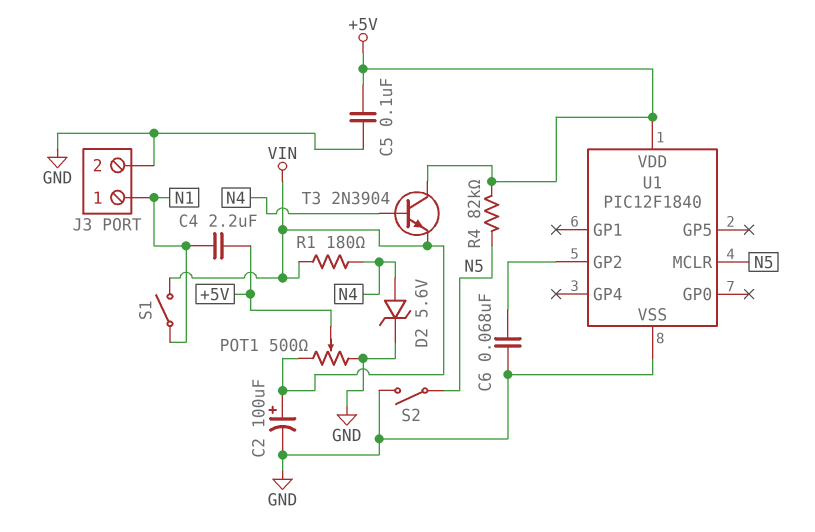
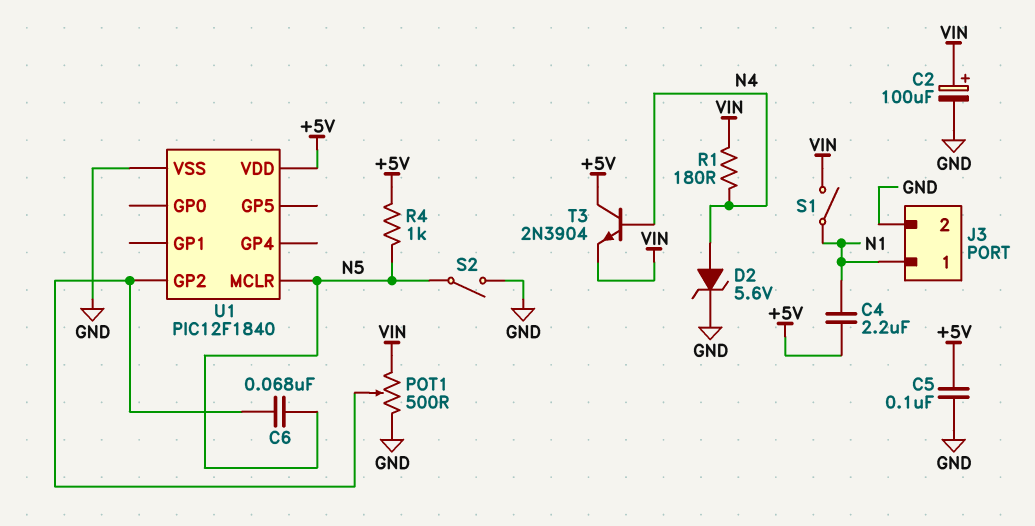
C6: 68nF (GND, U1/GP2) -> 68nF (N5, U1/GP2)
POT1: 500 (GND, VIN, wiper +5V) -> 500 (GND, VIN, wiper U1/GP2)
R4: 82k (+5V, N5) -> 1k (+5V, N5)

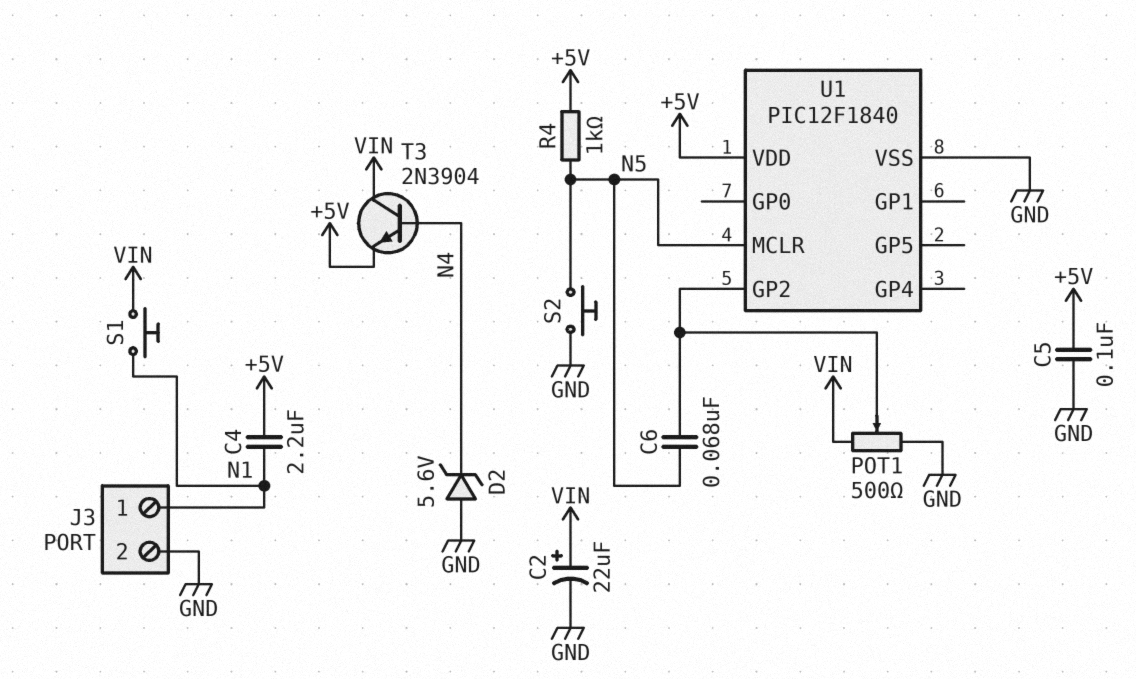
C2: 100uF (plus VIN, minus GND) -> 22uF (plus VIN, minus GND)
D2: zener 5.6V (A N4, K GND) -> zener 5.6V (A GND, K N4)
R1: 180 (N4, VIN) -> none
S1: switch (N1, VIN) -> button (N1, VIN)
S2: switch (GND, N5) -> button (GND, N5)
T3: NPN 2N3904 (B N4, C +5V, E VIN) -> NPN 2N3904 (B N4, C VIN, E +5V)

